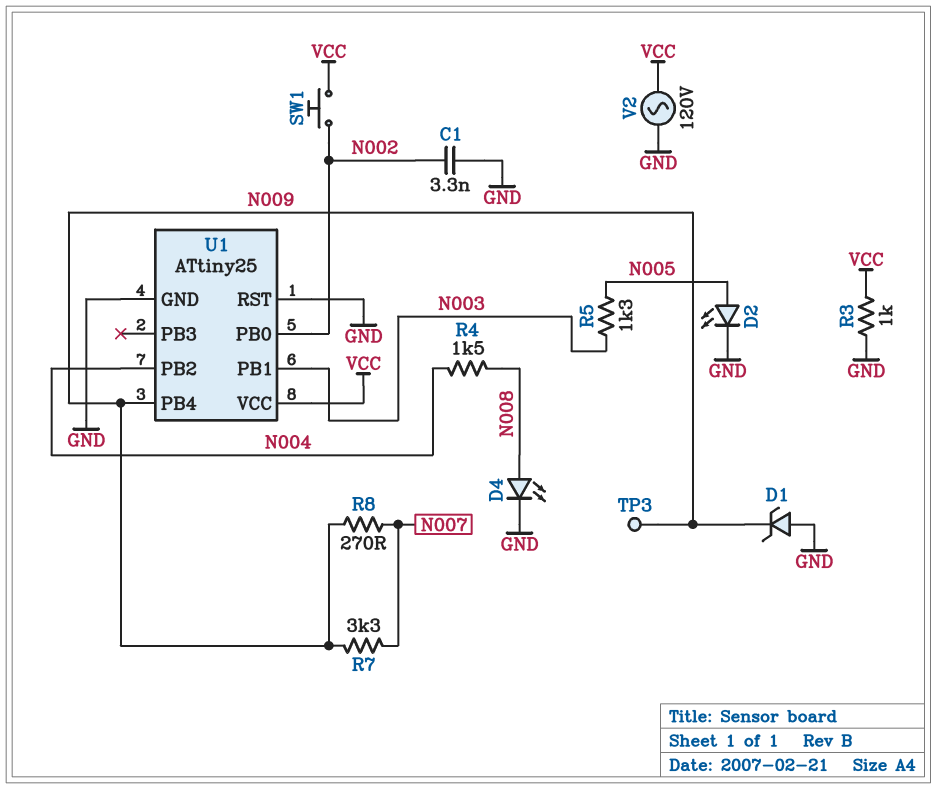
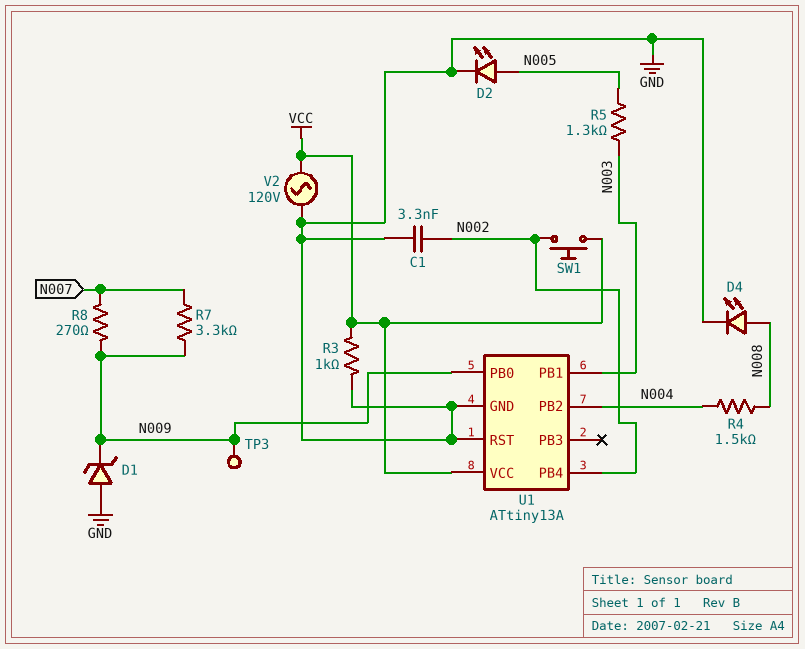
U1: ATtiny25 -> ATtiny13A
U1 pin PB0: N002 -> N009
U1 pin PB4: N009 -> N002

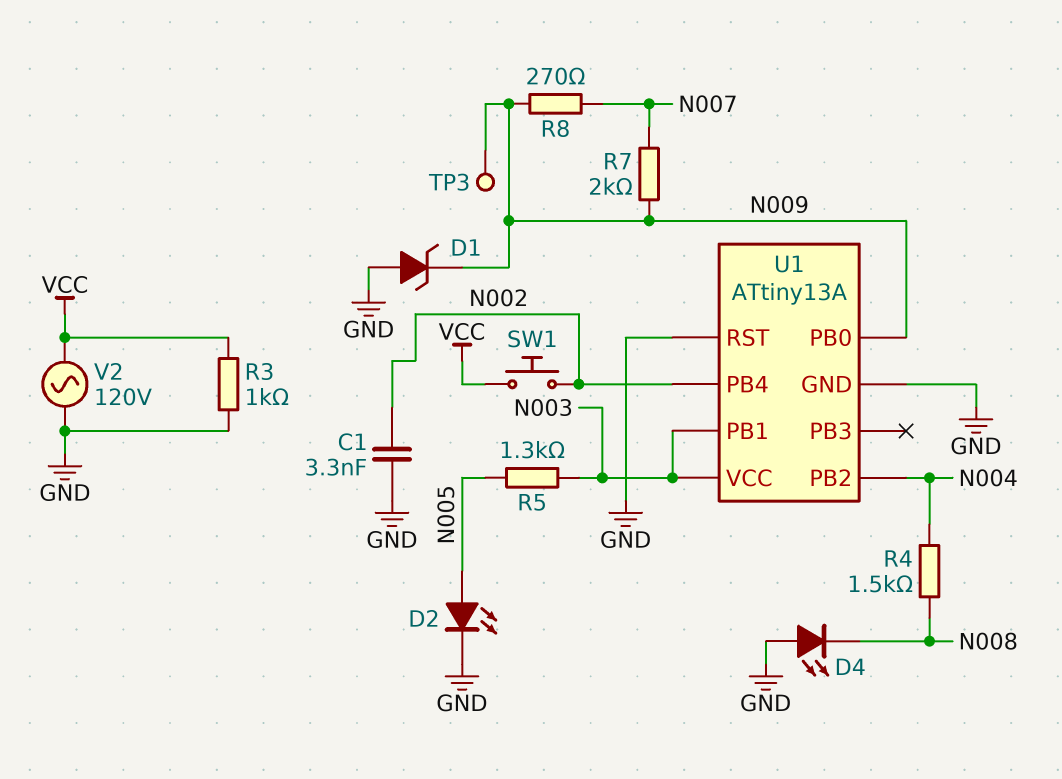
D4: LED (A N008, K GND) -> LED (A GND, K N008)
R7: 3.3k (N007, N009) -> 2k (N007, N009)
U1 pin VCC: VCC -> N003

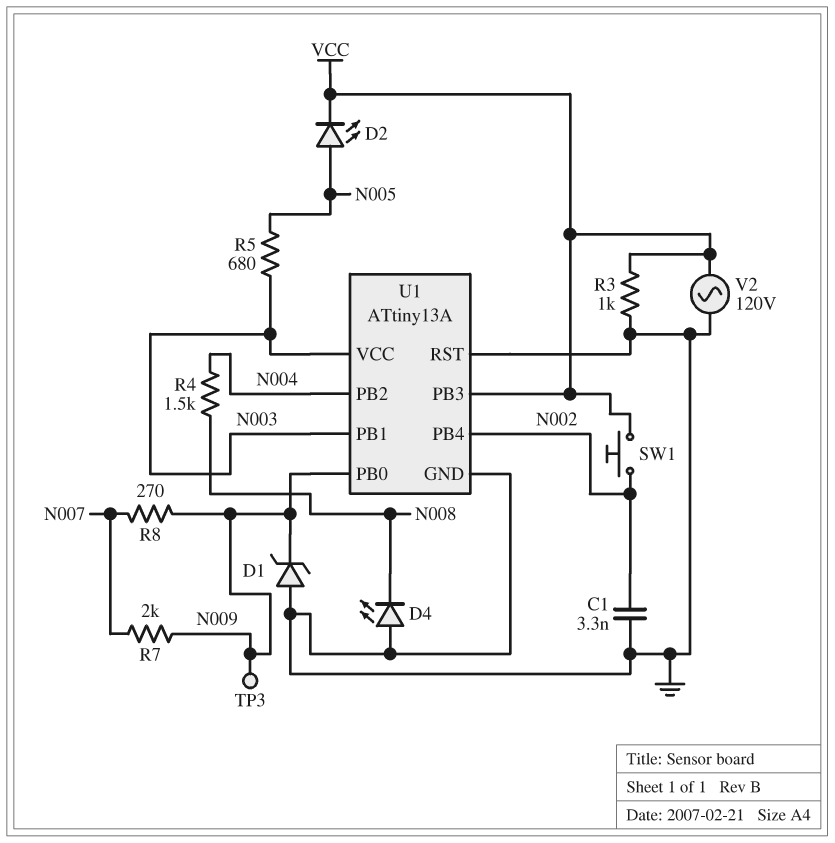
D2: LED (A N005, K GND) -> LED (A N005, K VCC)
R5: 1.3k (N003, N005) -> 680 (N003, N005)
U1 pin PB3: none -> VCC

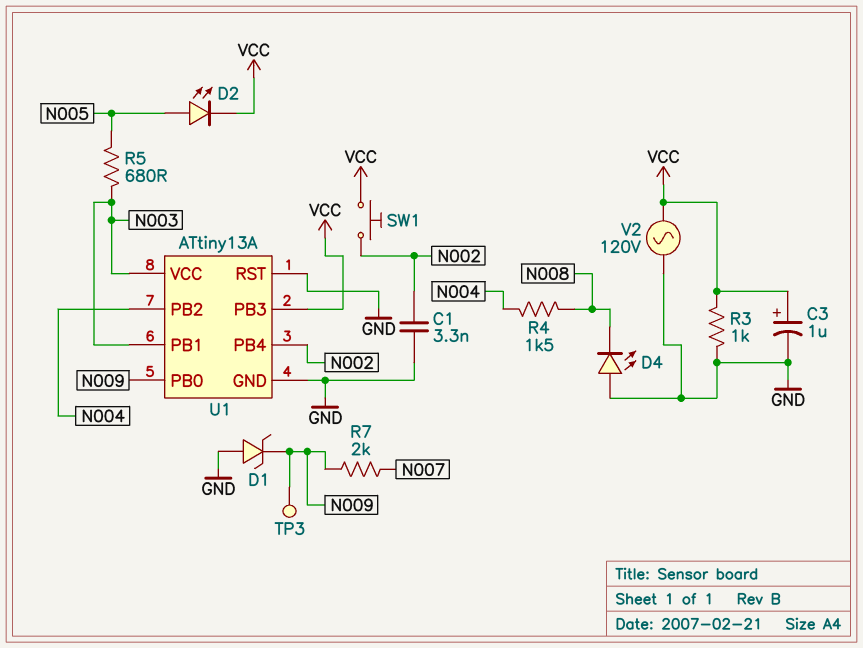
C3: none -> 1uF (plus VCC, minus GND)
R8: 270 (N007, N009) -> none

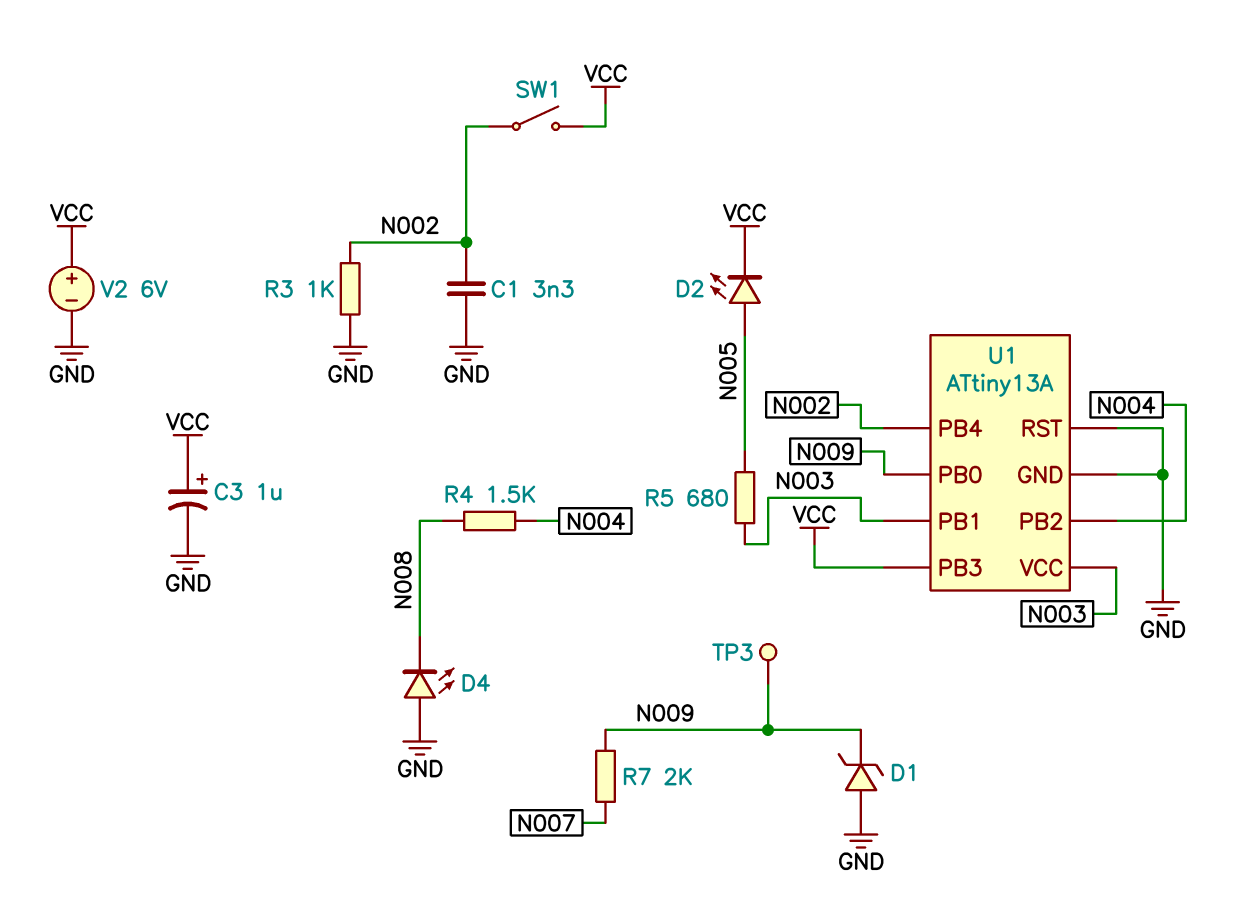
R3: 1k (GND, VCC) -> 1k (GND, N002)
SW1: button (N002, VCC) -> switch (N002, VCC)
V2: AC 120V (GND, VCC) -> 6V (plus VCC, minus GND)

